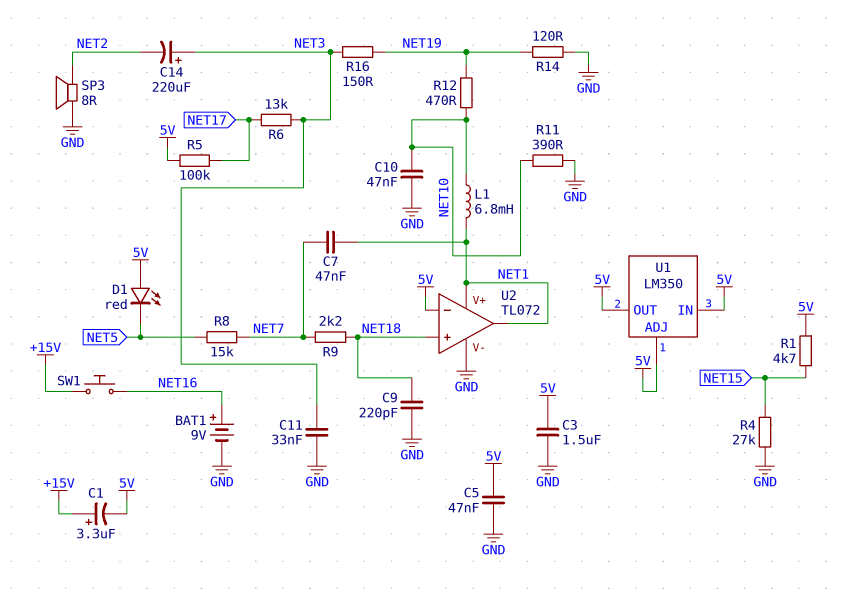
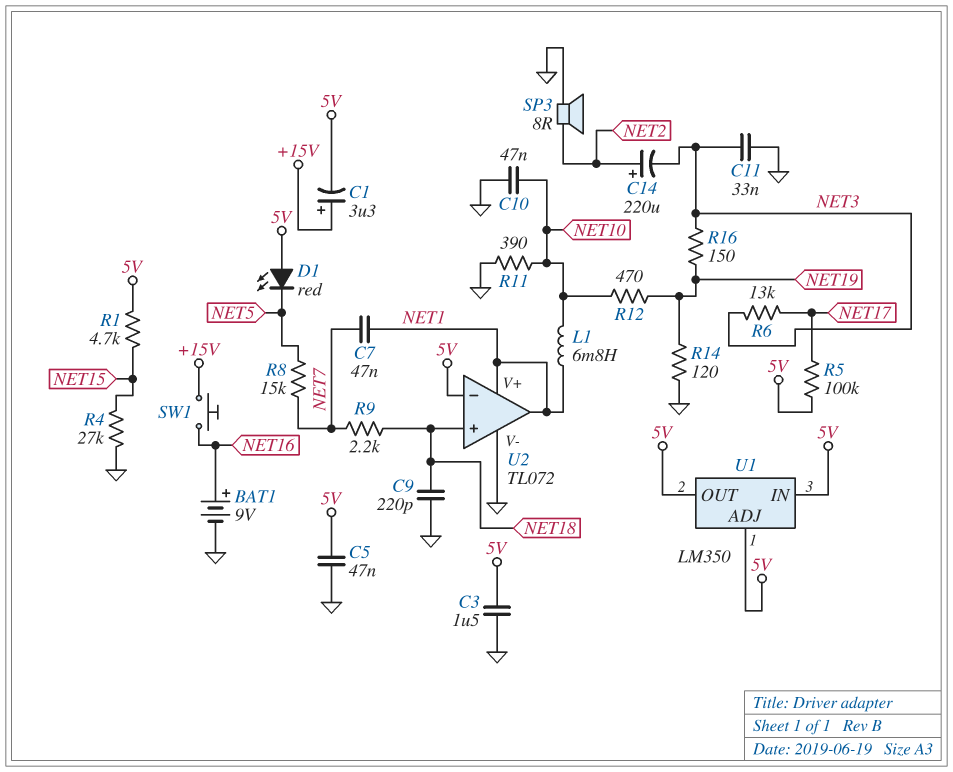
C14: 220uF (plus NET3, minus NET2) -> 220uF (plus NET2, minus NET3)

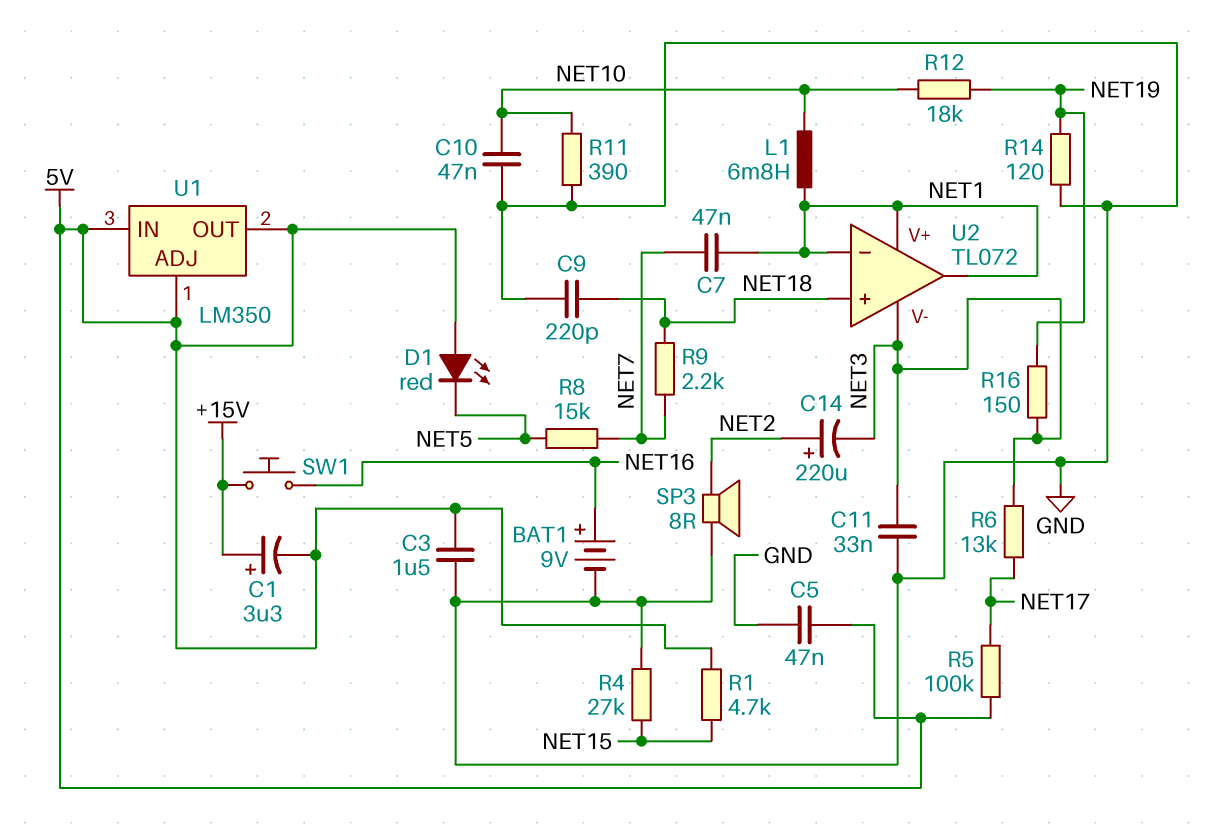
R12: 470 (NET10, NET19) -> 18k (NET10, NET19)
U2 pin V-: GND -> NET3
U2 pin in-: 5V -> NET1

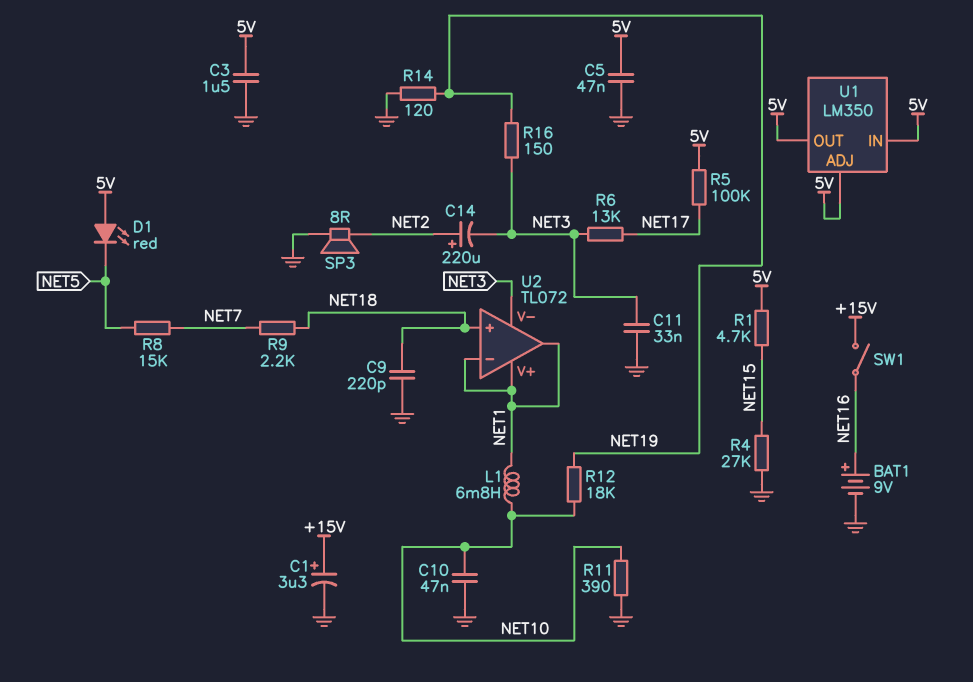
C1: 3.3uF (plus +15V, minus 5V) -> 3.3uF (plus +15V, minus GND)
C7: 47nF (NET1, NET7) -> none
SW1: button (+15V, NET16) -> switch (+15V, NET16)

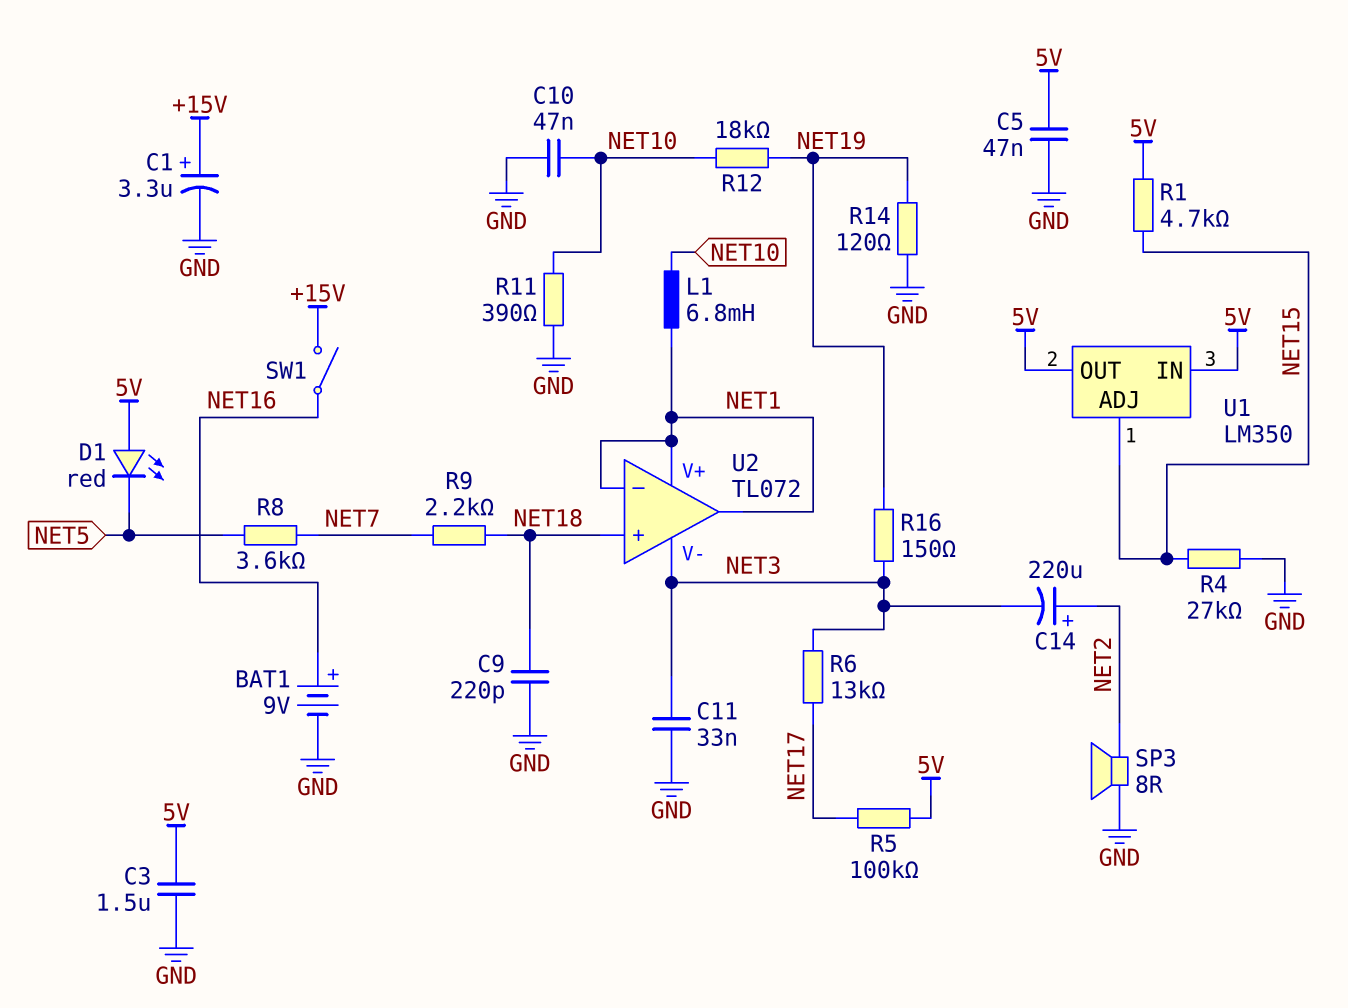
R8: 15k (NET5, NET7) -> 3.6k (NET5, NET7)
U1 pin ADJ: 5V -> NET15

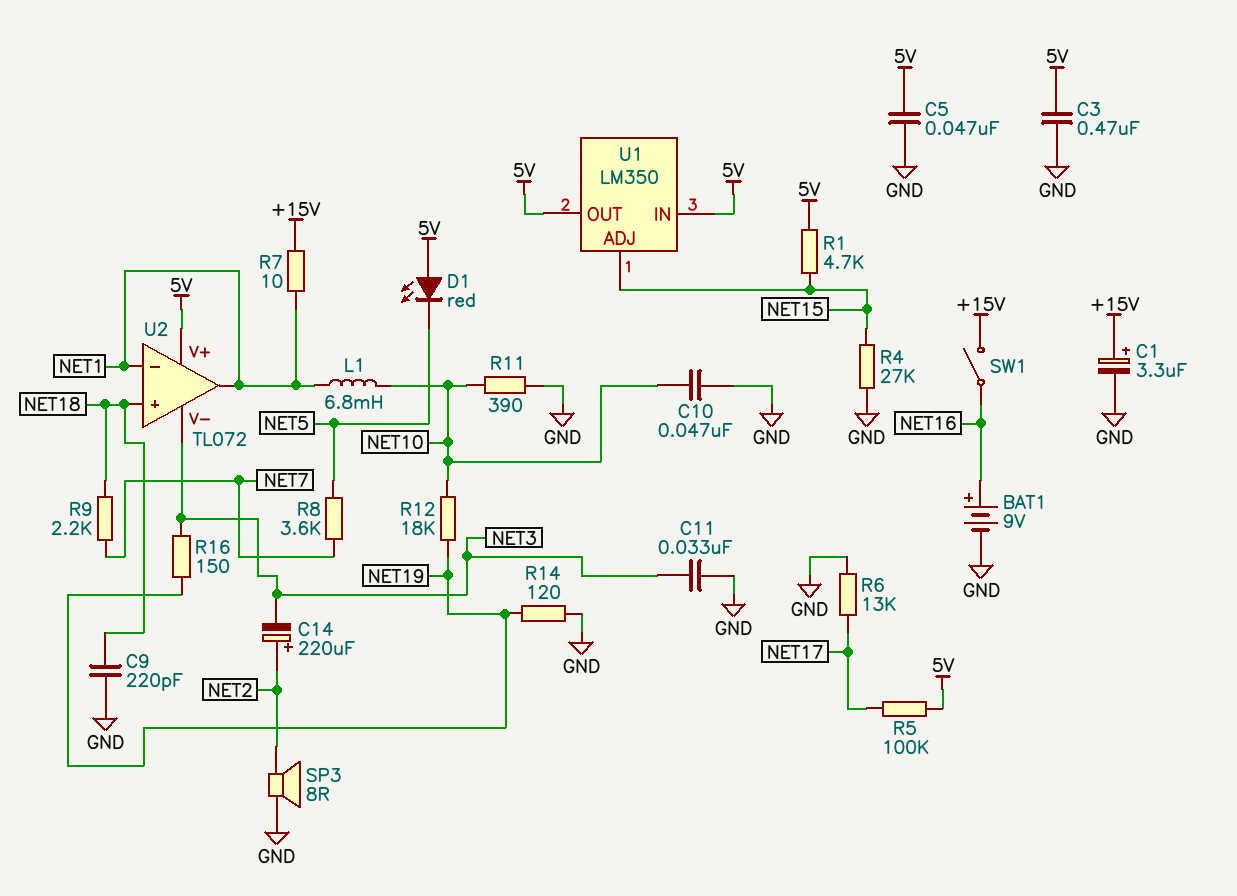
C3: 1.5uF (5V, GND) -> 470nF (5V, GND)
R6: 13k (NET3, NET17) -> 13k (GND, NET17)
R7: none -> 10 (+15V, NET1)
U2 pin V+: NET1 -> 5V

